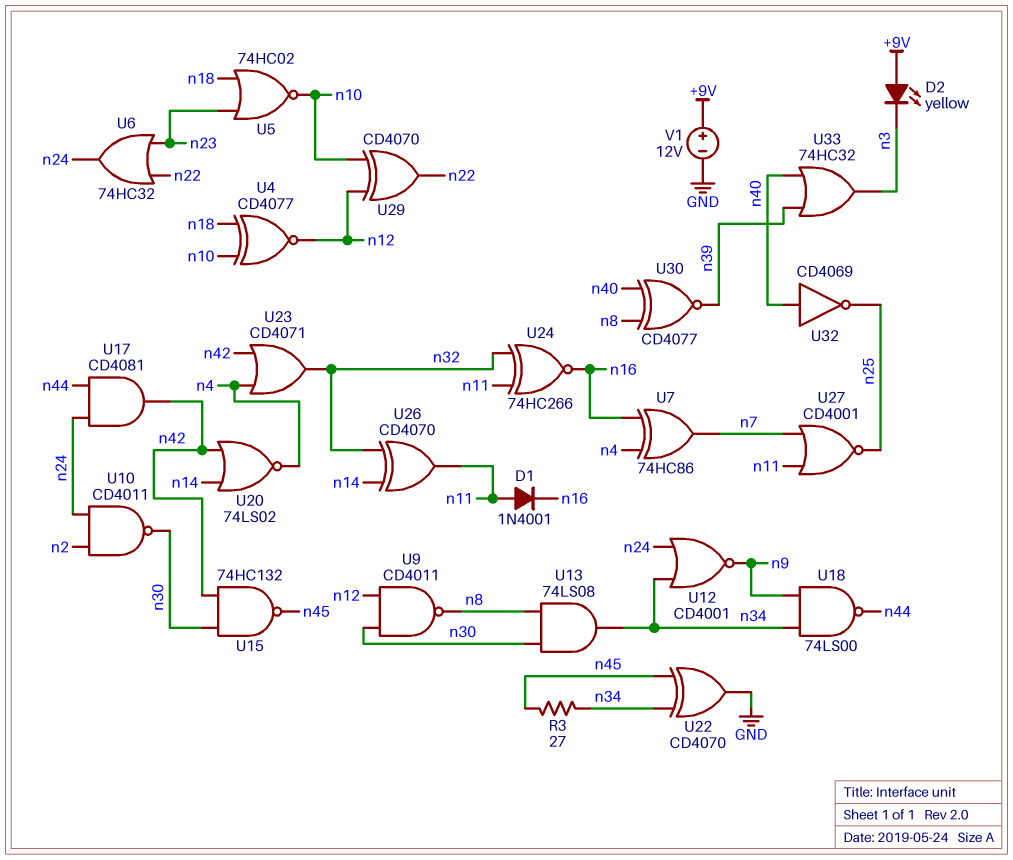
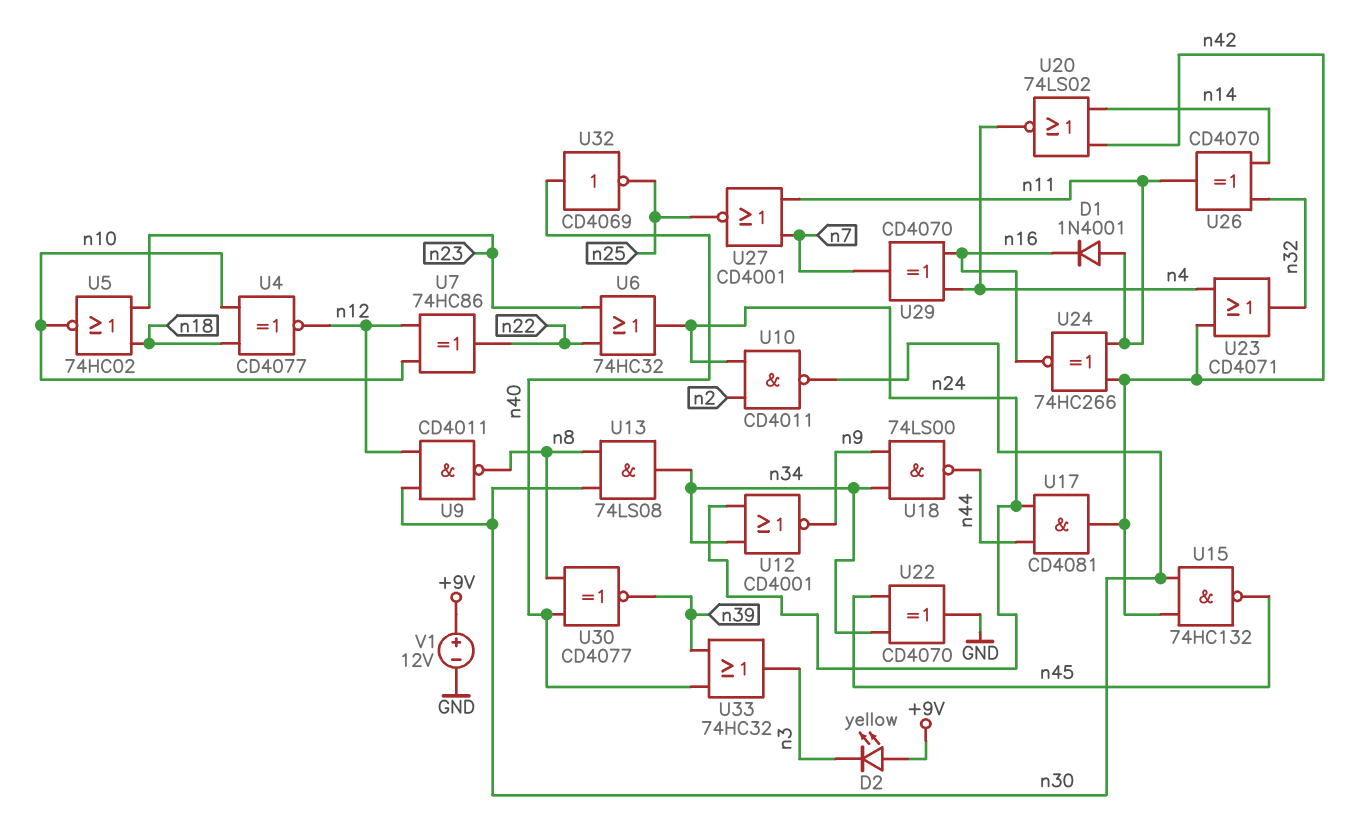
R3: 27 (n34, n45) -> none
U7: XOR 74HC86 (in n4, in n16, out n7) -> XOR 74HC86 (in n10, in n12, out n22)
U24: XNOR 74HC266 (in n11, in n32, out n16) -> XNOR 74HC266 (in n11, in n42, out n16)
U29: XOR CD4070 (in n10, in n12, out n22) -> XOR CD4070 (in n4, in n16, out n7)

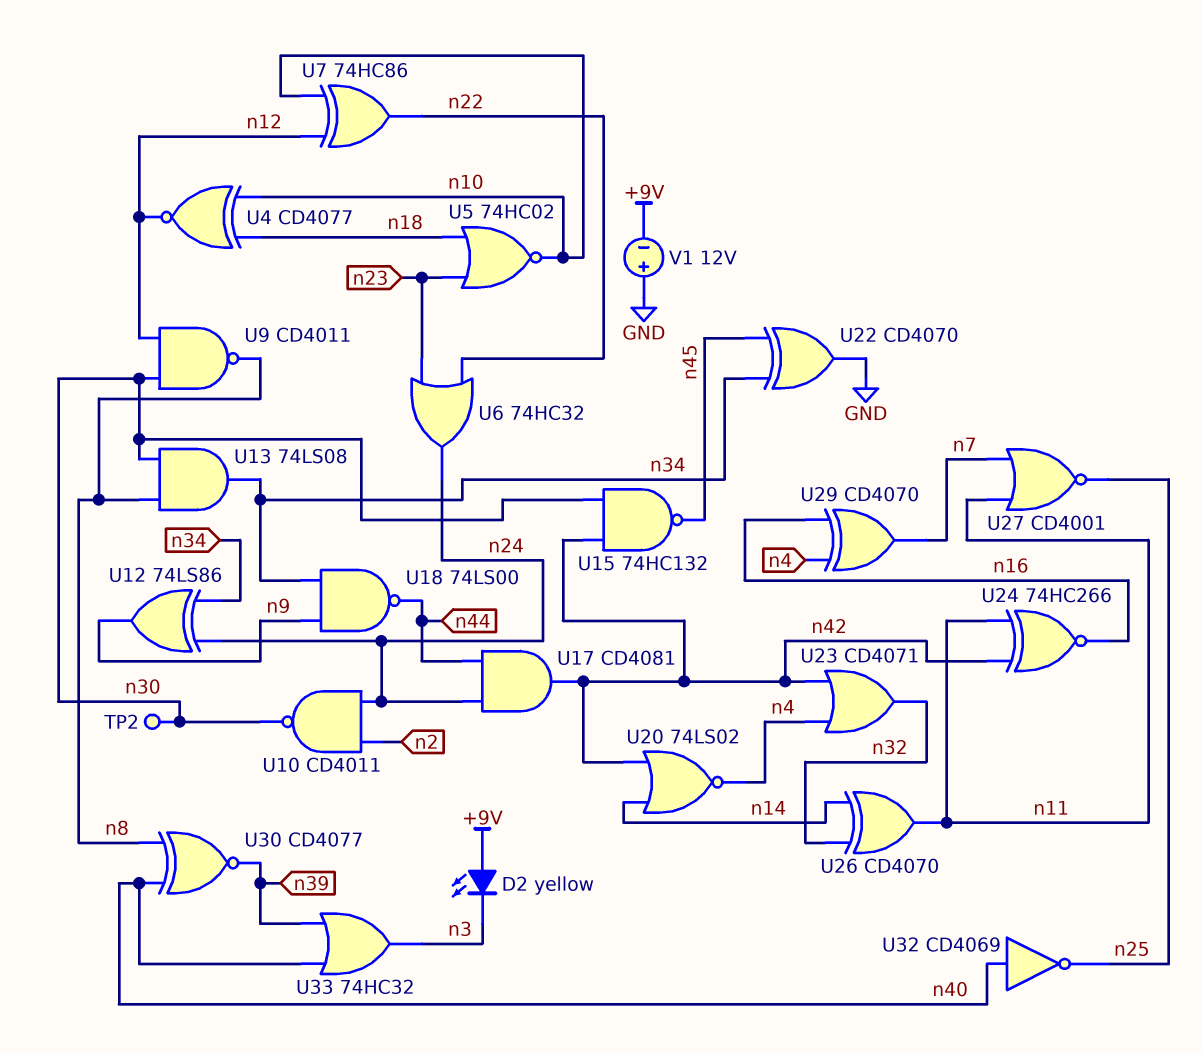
D1: diode 1N4001 (A n11, K n16) -> none
TP2: none -> test point (n30)
U12: NOR CD4001 (in n24, in n34, out n9) -> XOR 74LS86 (in n24, in n34, out n9)
V1: 12V (plus +9V, minus GND) -> 12V (plus GND, minus +9V)

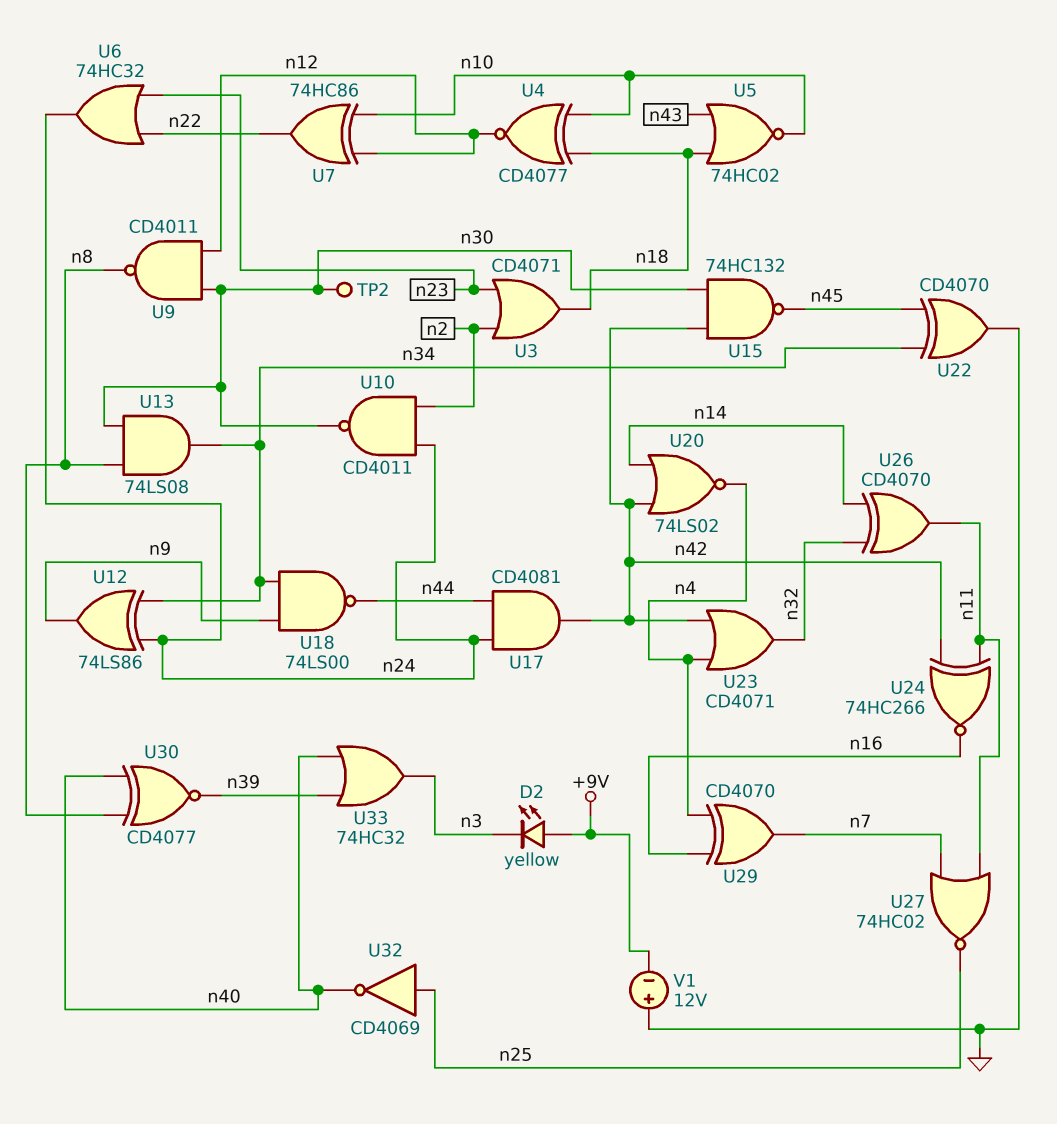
U3: none -> OR CD4071 (in n2, in n23, out n18)
U5: NOR 74HC02 (in n18, in n23, out n10) -> NOR 74HC02 (in n18, in n43, out n10)
U27: NOR CD4001 (in n7, in n11, out n25) -> NOR 74HC02 (in n7, in n11, out n25)
U32: NOT CD4069 (in n40, out n25) -> NOT CD4069 (in n25, out n40)

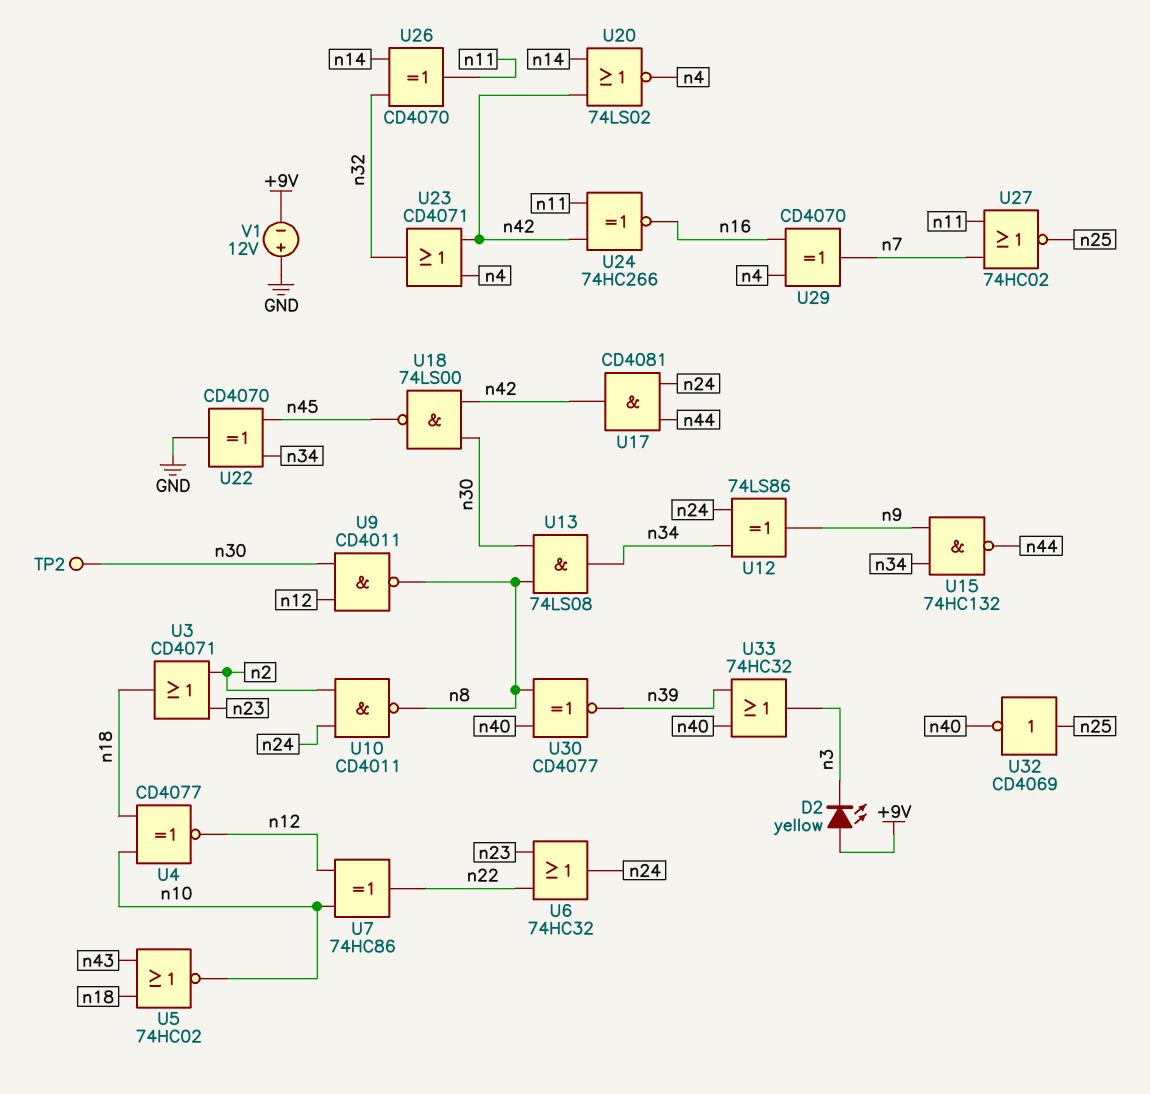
U10: NAND CD4011 (in n2, in n24, out n30) -> NAND CD4011 (in n2, in n24, out n8)
U15: NAND 74HC132 (in n30, in n42, out n45) -> NAND 74HC132 (in n9, in n34, out n44)
U18: NAND 74LS00 (in n9, in n34, out n44) -> NAND 74LS00 (in n30, in n42, out n45)

